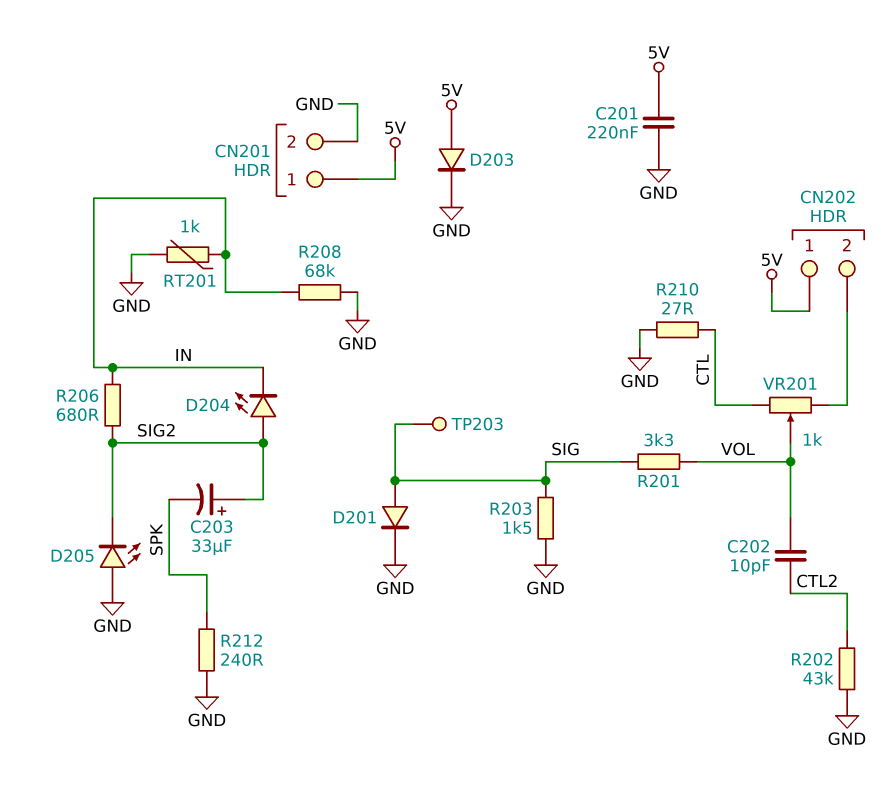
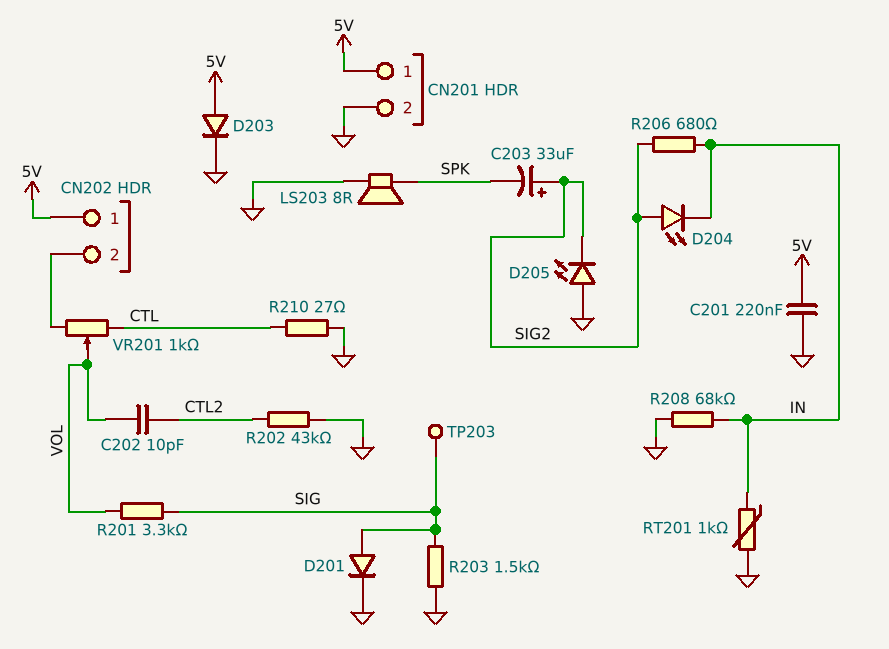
LS203: none -> speaker 8R (GND, SPK)
R212: 240 (GND, SPK) -> none

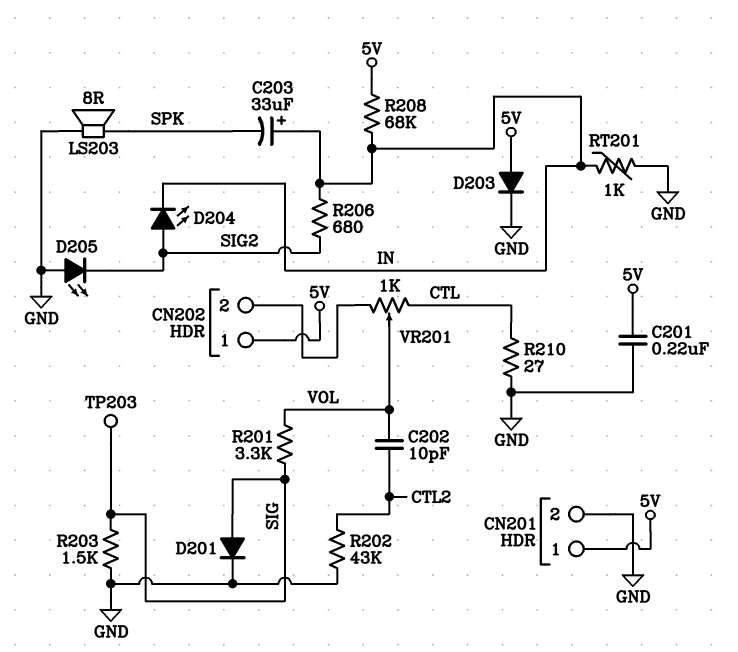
C203: 33uF (plus SIG2, minus SPK) -> 33uF (plus IN, minus SPK)
R208: 68k (GND, IN) -> 68k (5V, IN)

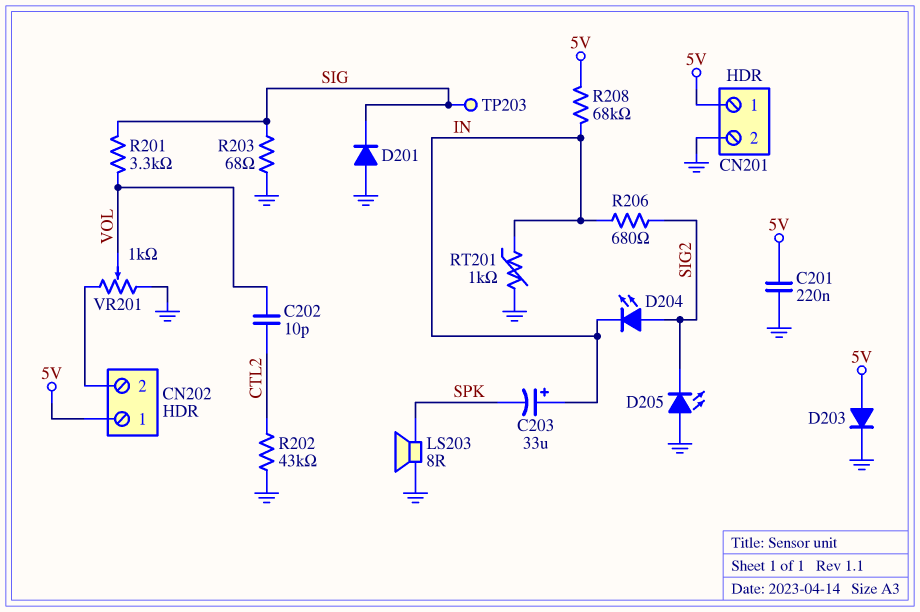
D201: diode (A SIG, K GND) -> diode (A GND, K SIG)
R203: 1.5k (GND, SIG) -> 68 (GND, SIG)
R210: 27 (CTL, GND) -> none
VR201: 1k (CN202/2, CTL, wiper VOL) -> 1k (CN202/2, GND, wiper VOL)

